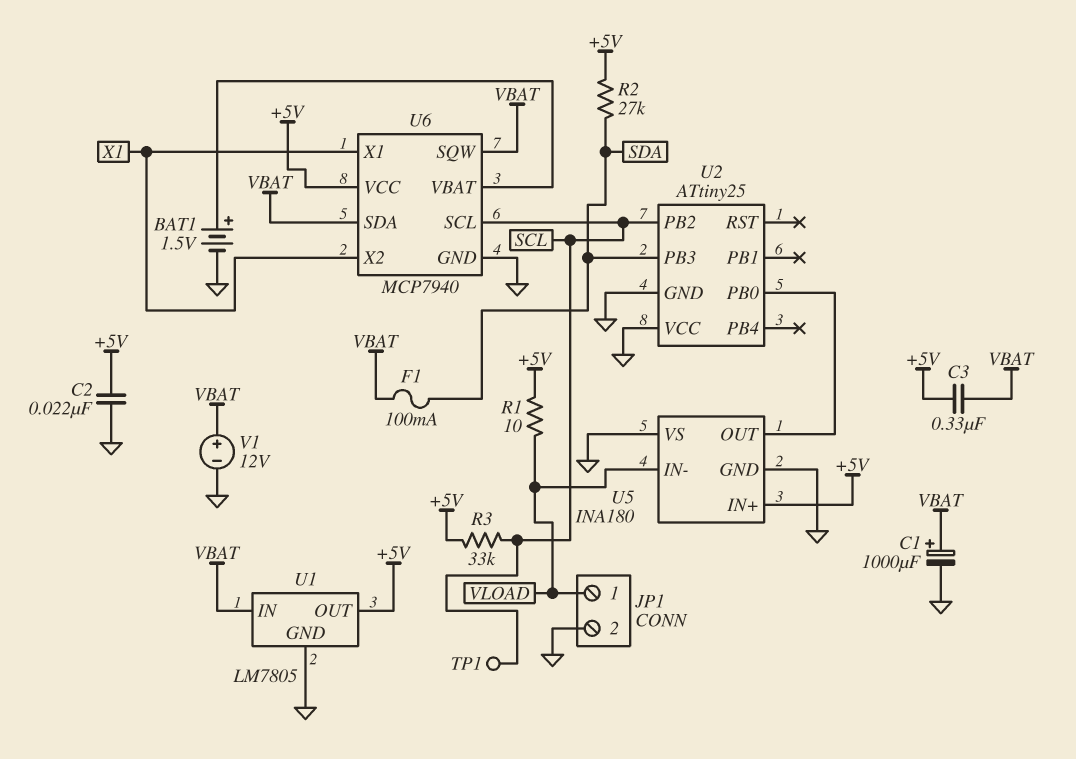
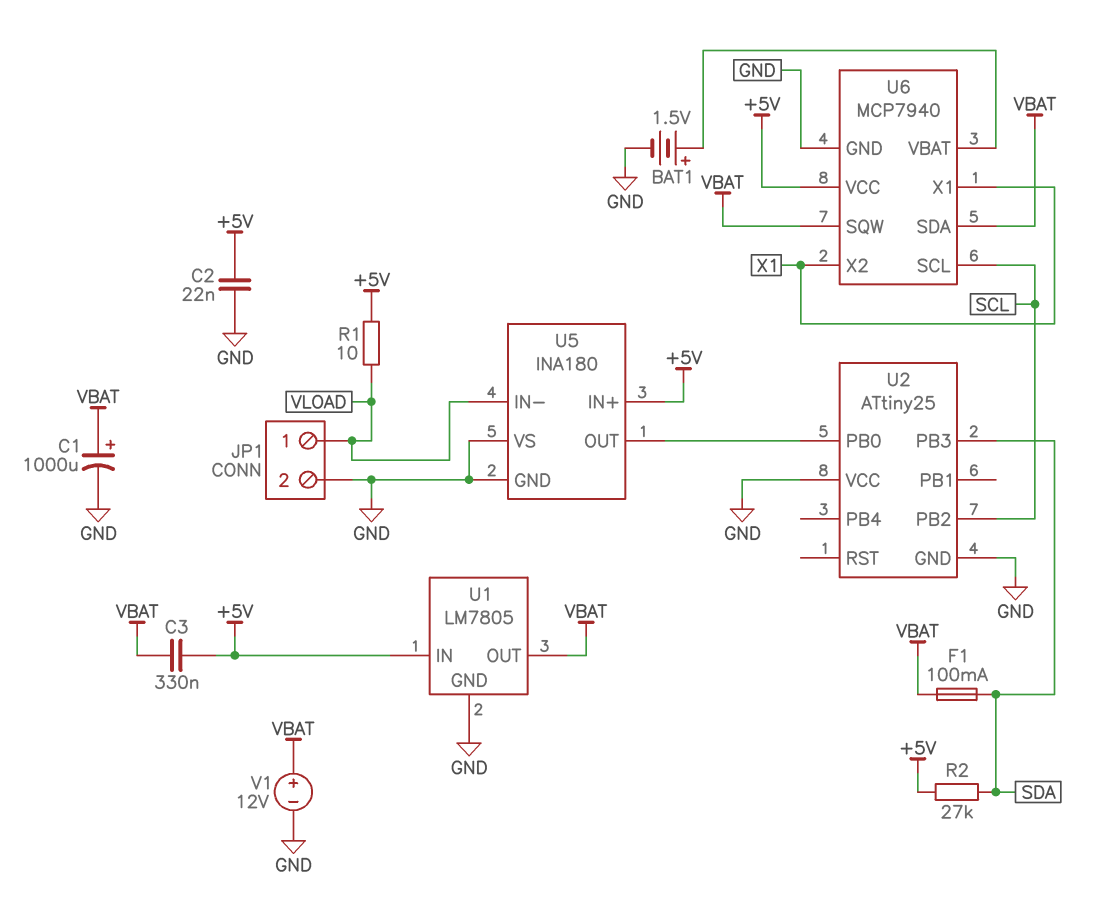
R3: 33k (+5V, SCL) -> none
TP1: test point (SCL) -> none
U1 pin IN: VBAT -> +5V
U1 pin OUT: +5V -> VBAT

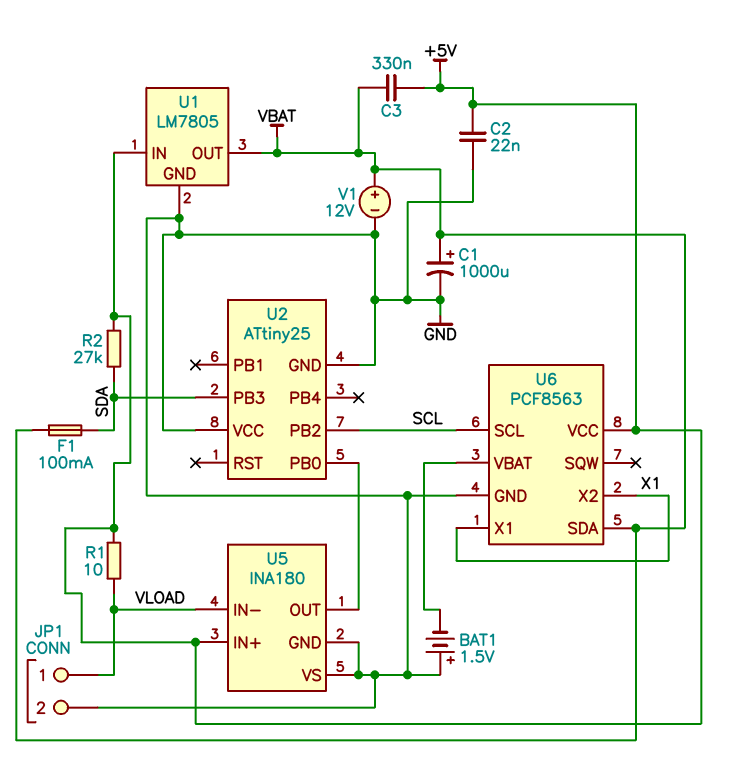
BAT1: 1.5V (plus U6/VBAT, minus GND) -> 1.5V (plus GND, minus U6/VBAT)
U6: MCP7940 -> PCF8563
U6 pin SQW: VBAT -> none

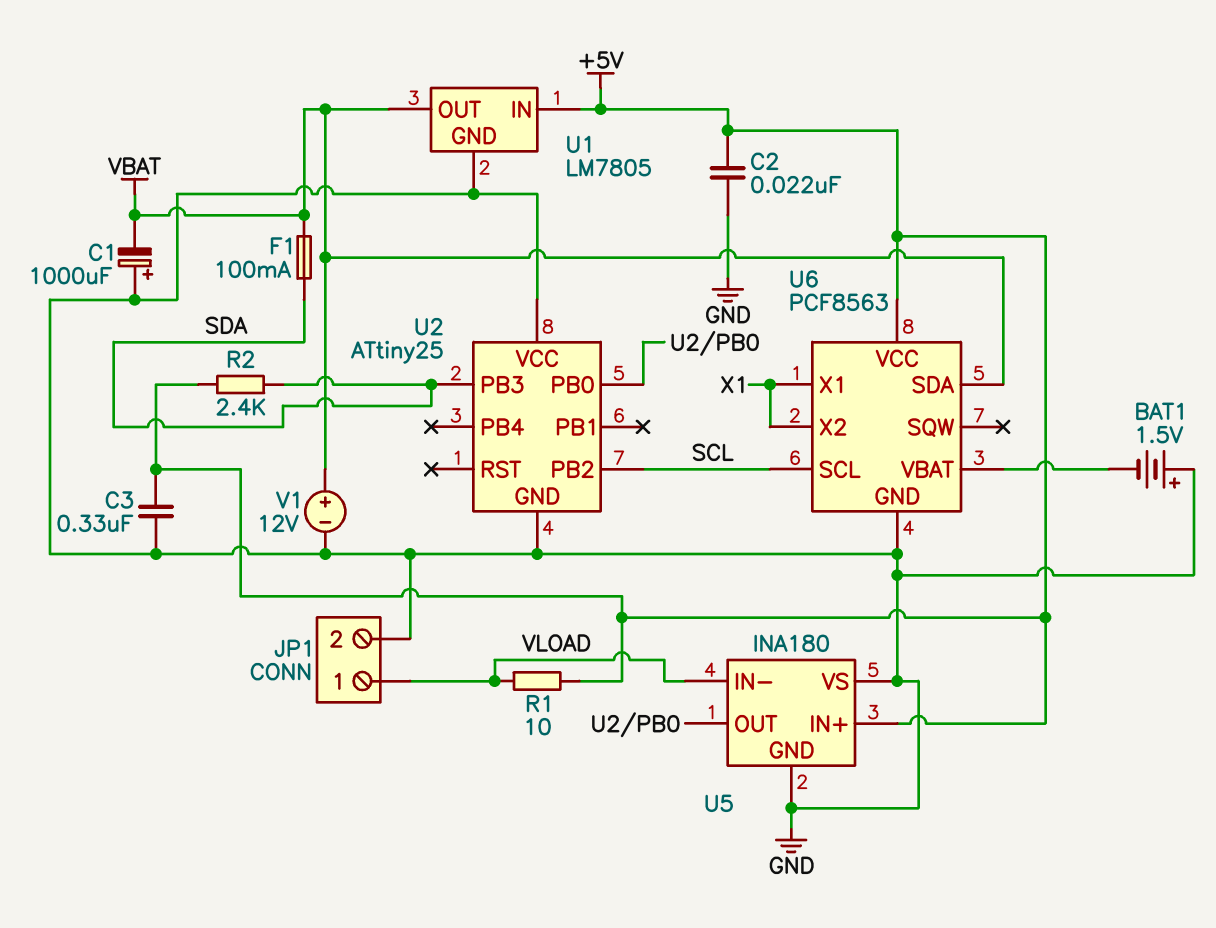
C1: 1000uF (plus VBAT, minus GND) -> 1000uF (plus GND, minus VBAT)
C3: 330nF (+5V, VBAT) -> 330nF (+5V, GND)
R2: 27k (+5V, SDA) -> 2.4k (+5V, SDA)

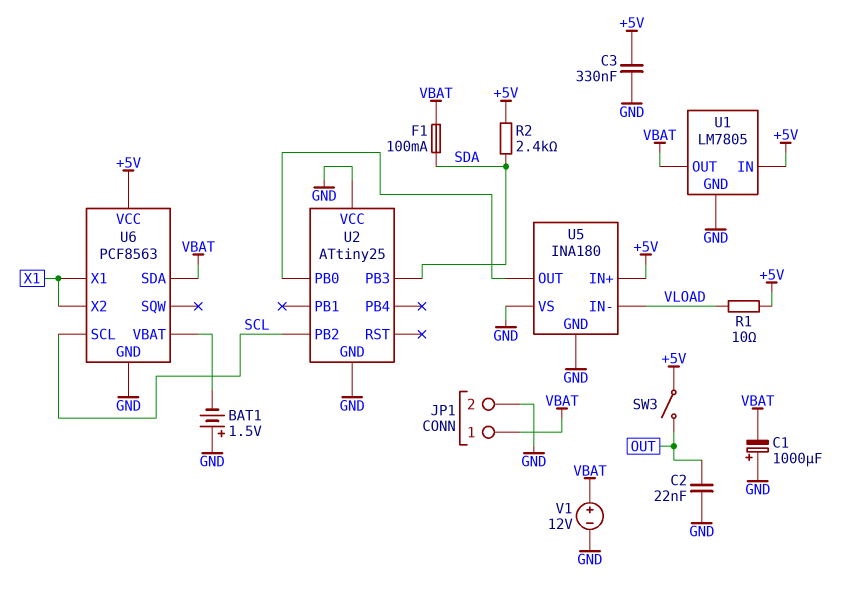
C2: 22nF (+5V, GND) -> 22nF (GND, OUT)
JP1 pin 1: VLOAD -> VBAT
SW3: none -> switch (+5V, OUT)

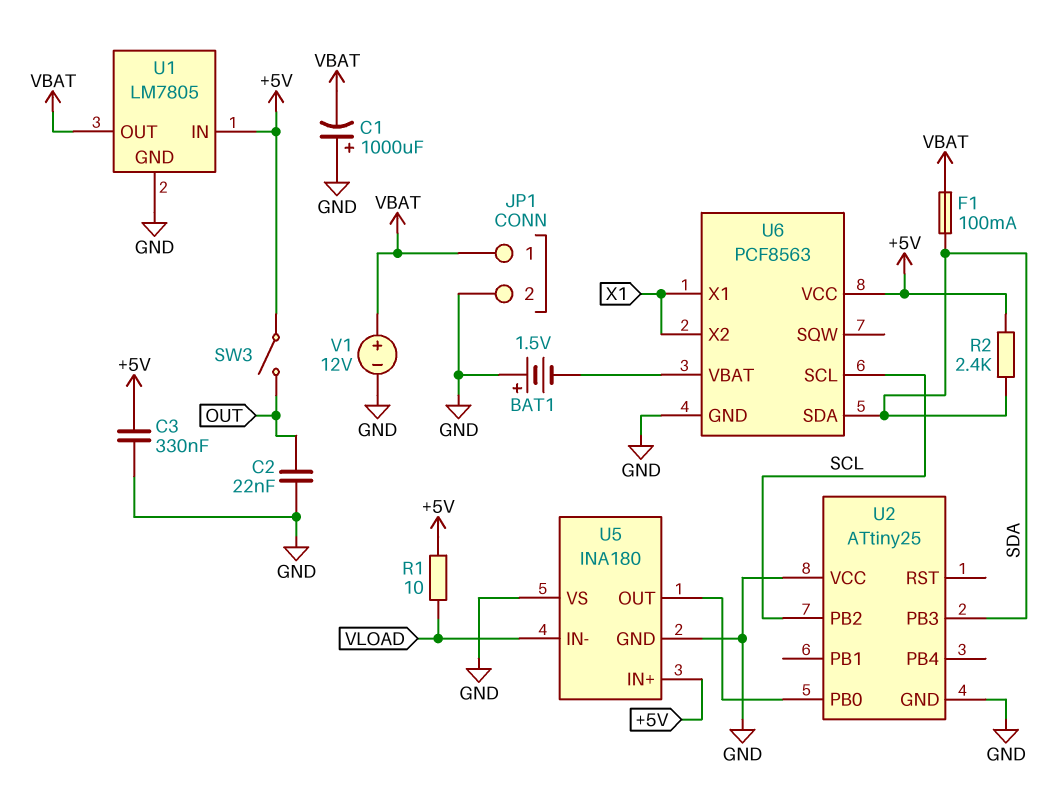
U6 pin SDA: VBAT -> SDA

